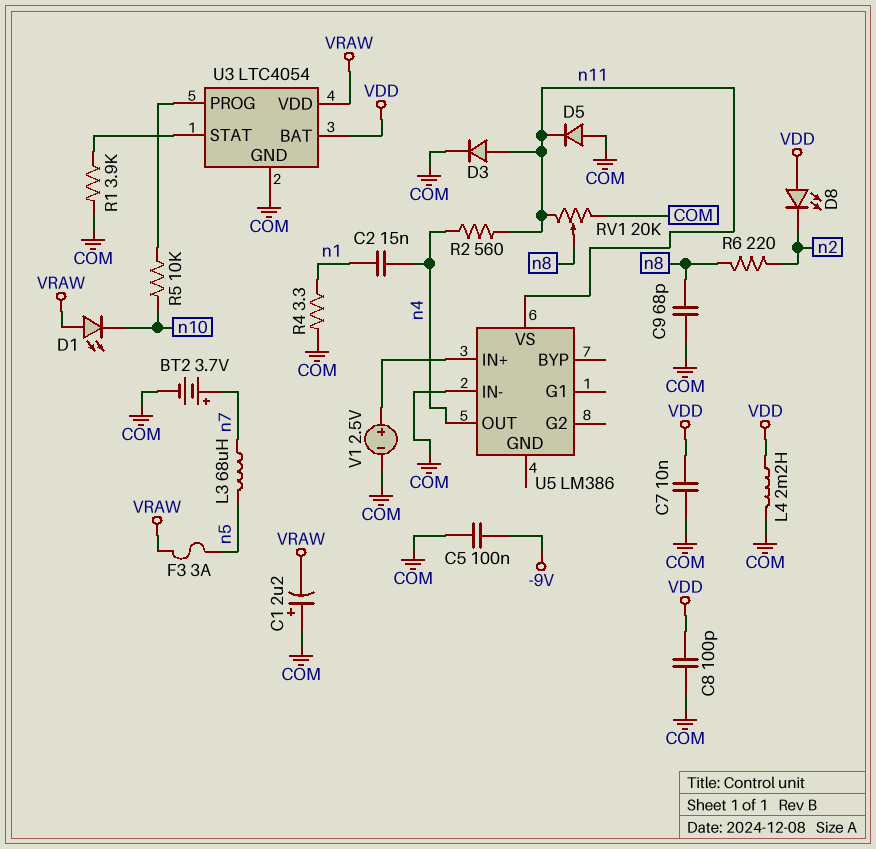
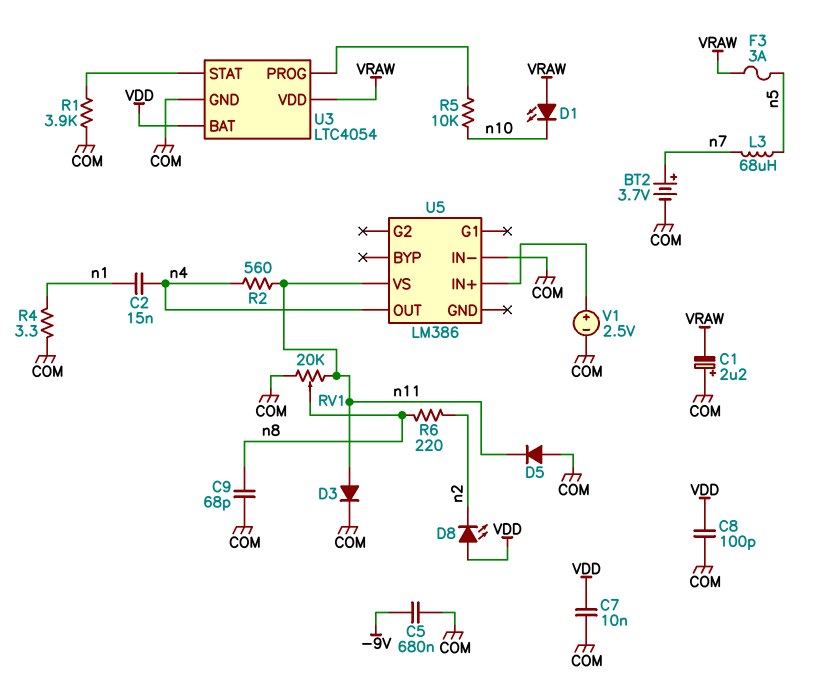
C5: 100nF (-9V, COM) -> 680nF (-9V, COM)
L4: 2.2mH (COM, VDD) -> none

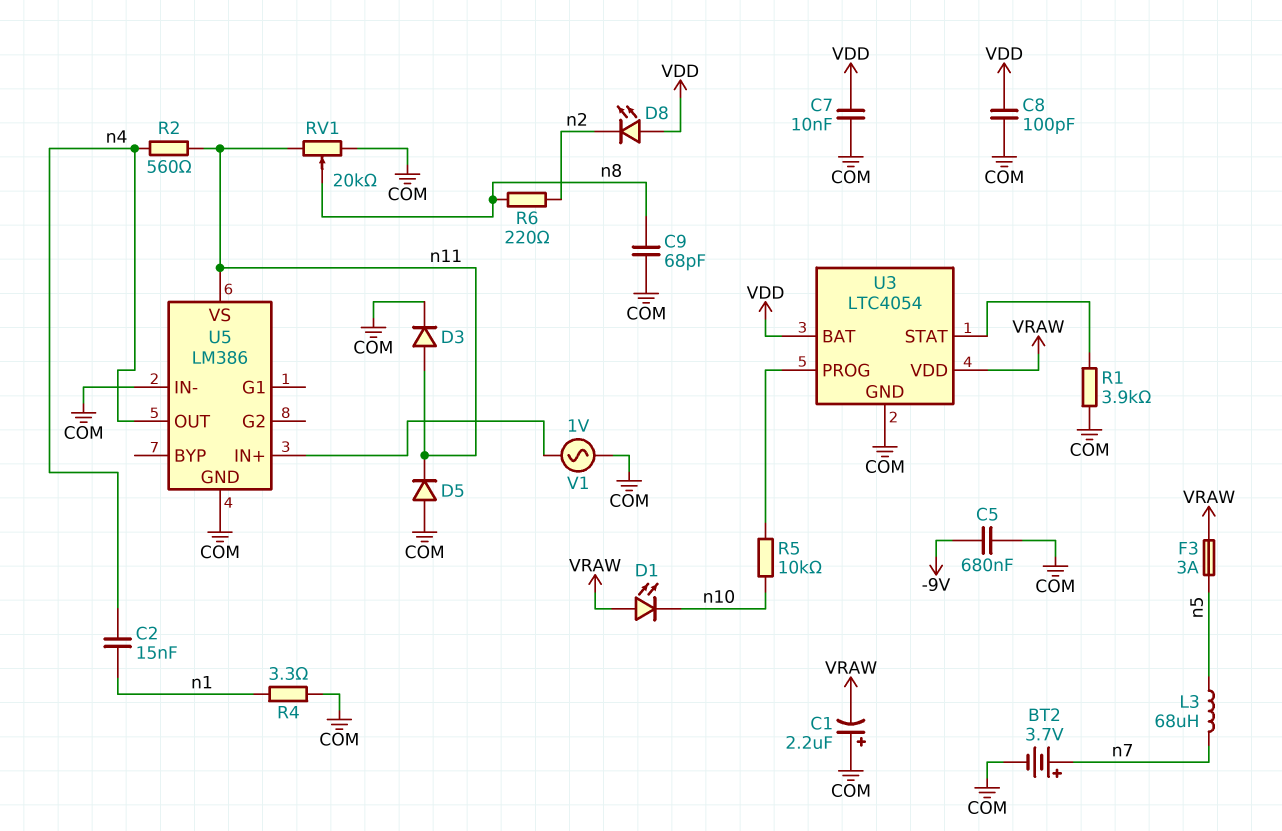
U5 pin GND: none -> COM
V1: 2.5V (plus U5/IN+, minus COM) -> AC 1V (COM, U5/IN+)

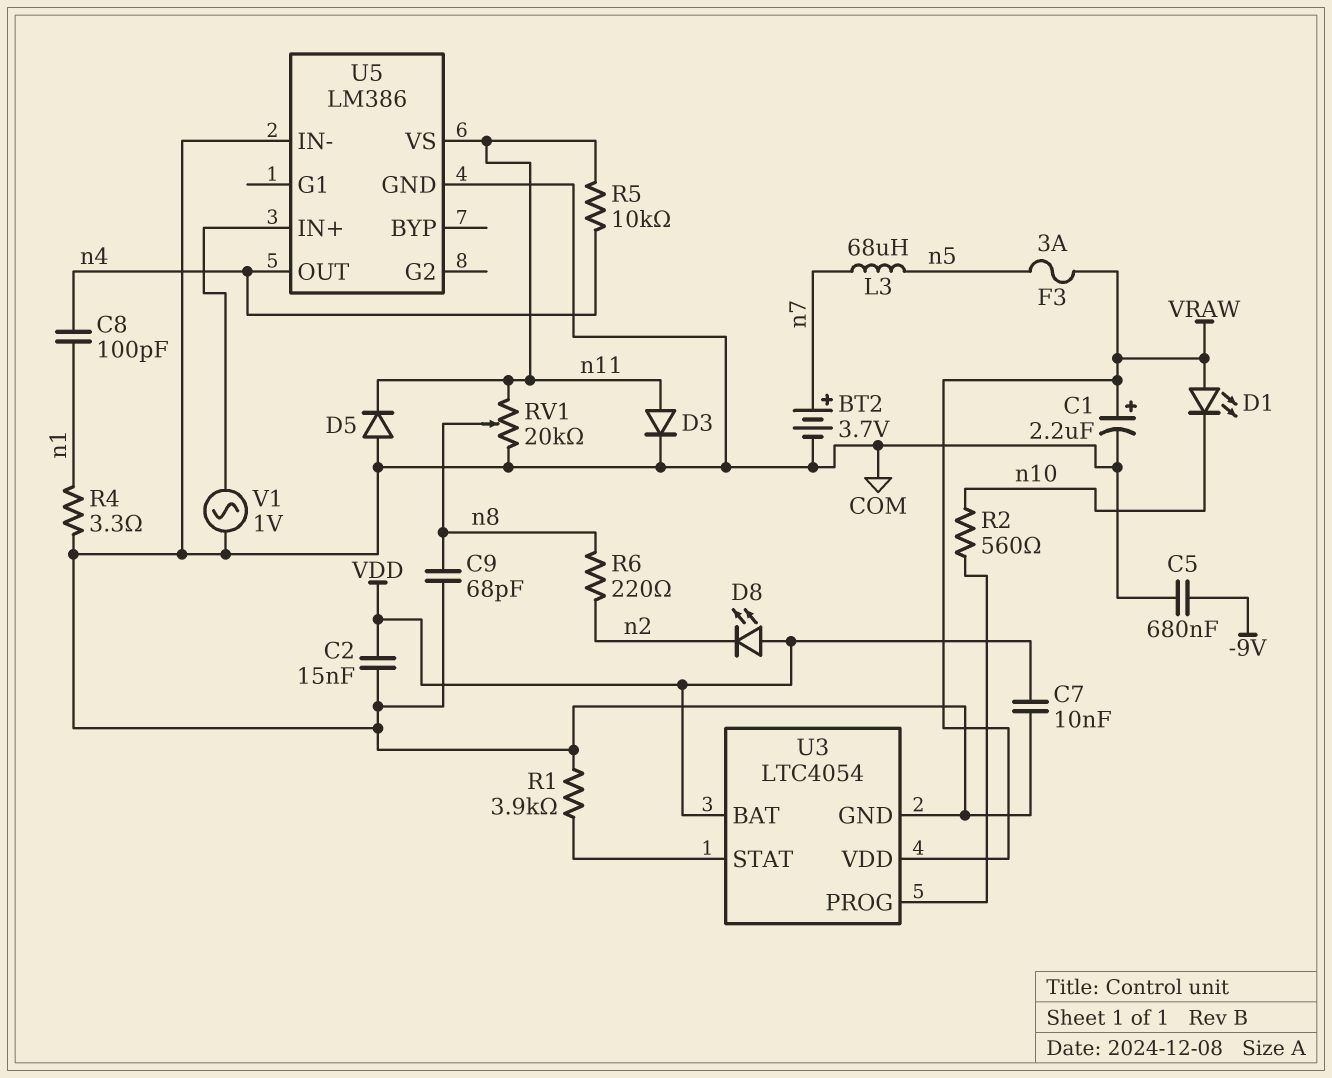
C1: 2.2uF (plus COM, minus VRAW) -> 2.2uF (plus VRAW, minus COM)
C2: 15nF (n1, n4) -> 15nF (COM, VDD)
C8: 100pF (COM, VDD) -> 100pF (n1, n4)
R2: 560 (n4, n11) -> 560 (U3/PROG, n10)
R5: 10k (U3/PROG, n10) -> 10k (n4, n11)

